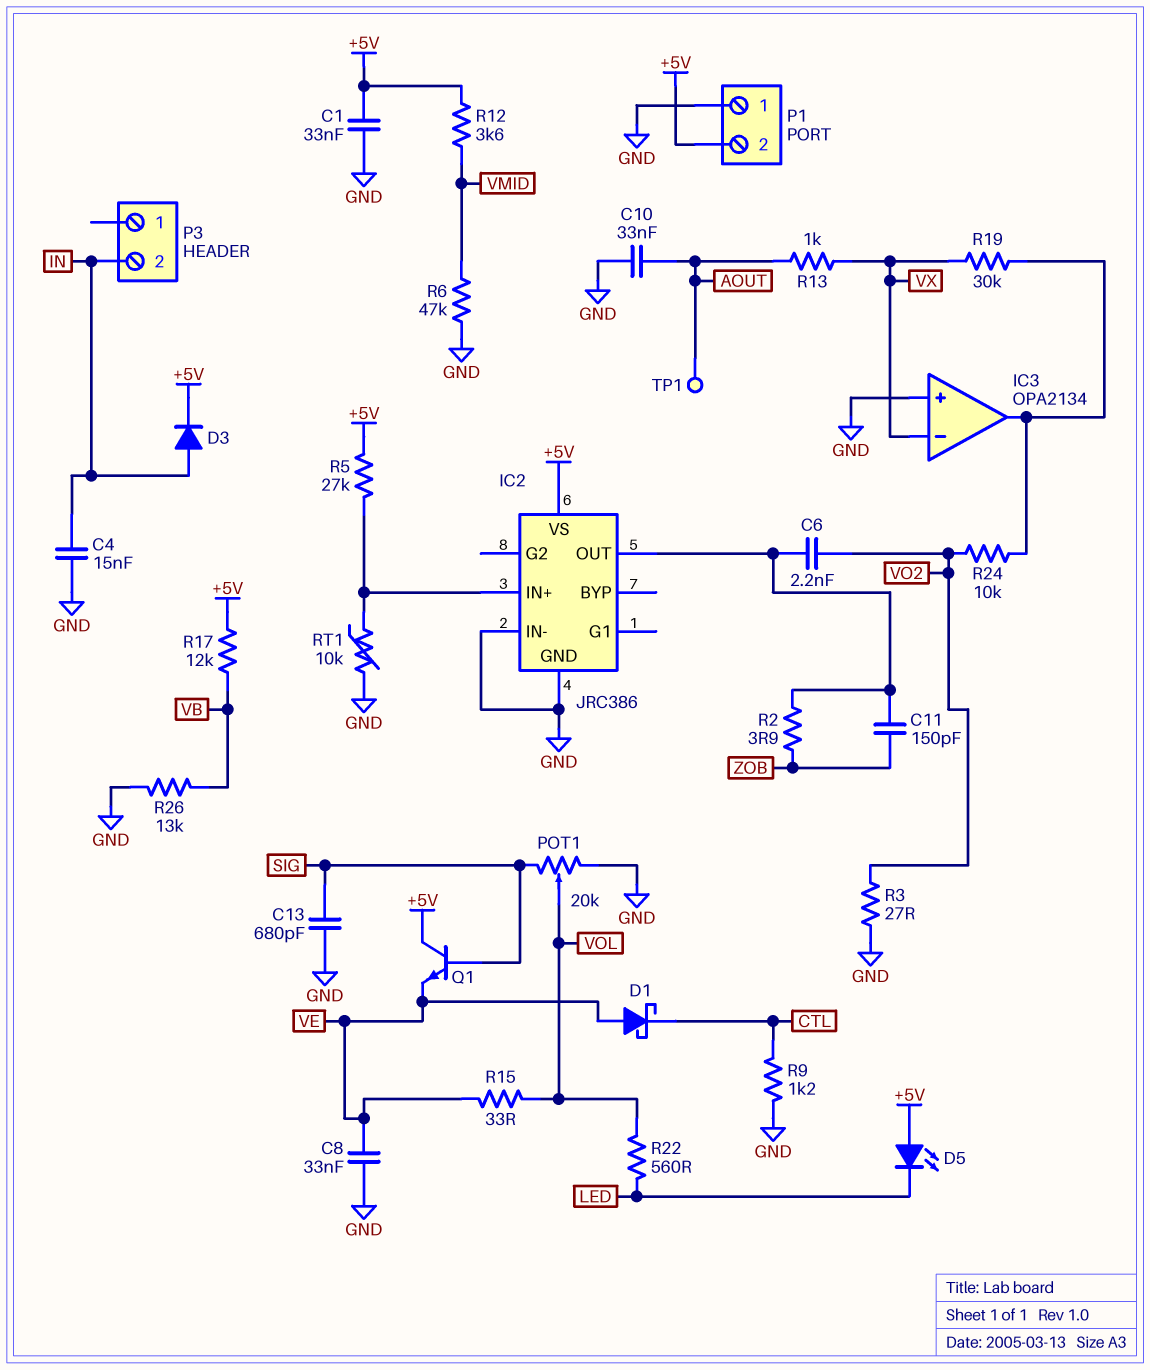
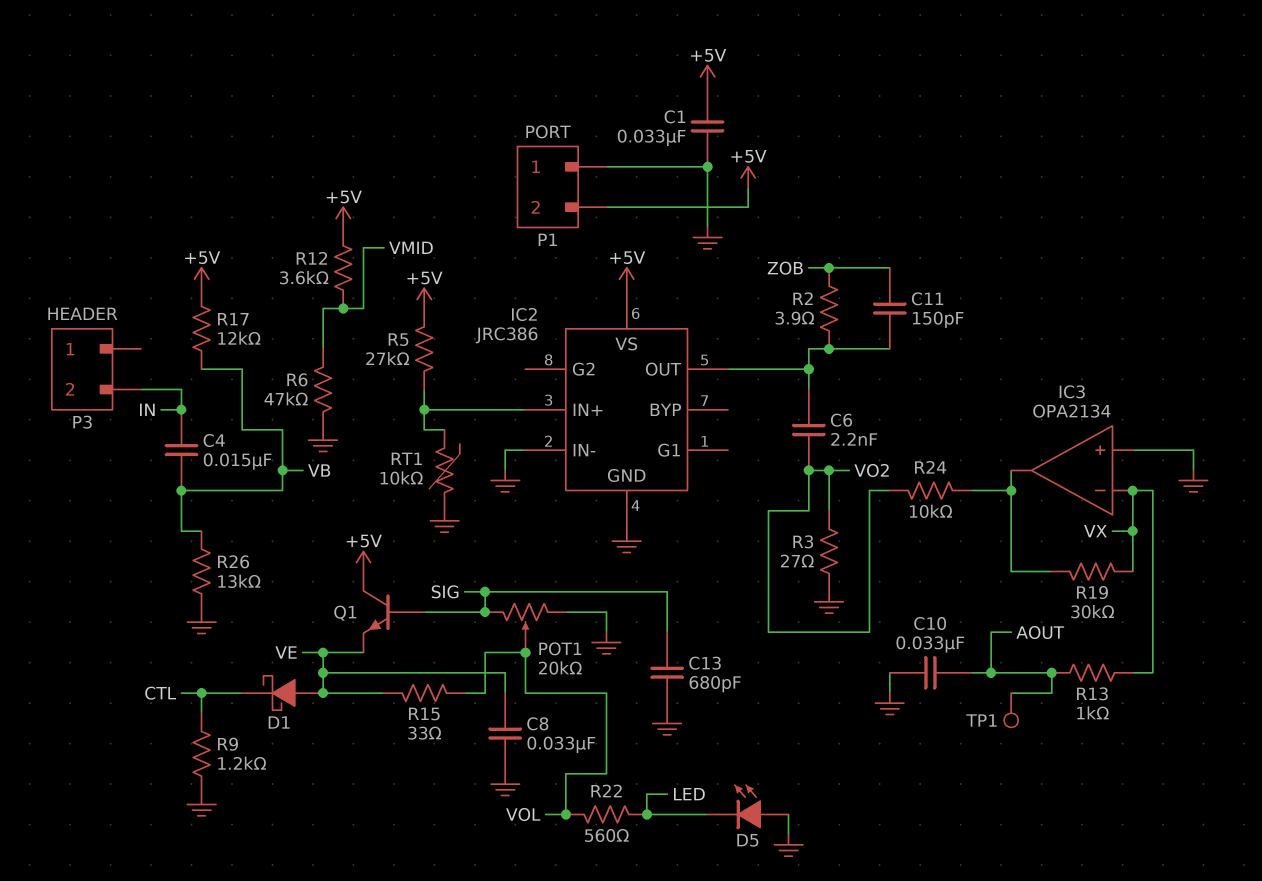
C4: 15nF (GND, IN) -> 15nF (IN, VB)
D3: diode (A IN, K +5V) -> none
D5: LED (A +5V, K LED) -> LED (A GND, K LED)

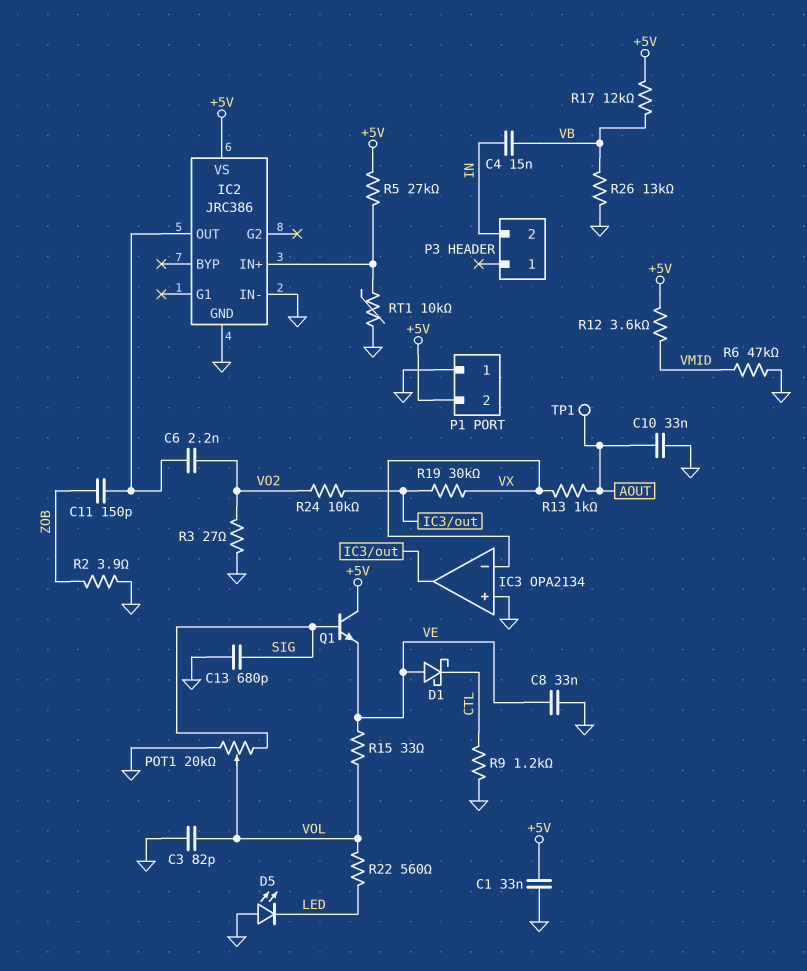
C3: none -> 82pF (GND, VOL)
R2: 3.9 (IC2/OUT, ZOB) -> 3.9 (GND, ZOB)

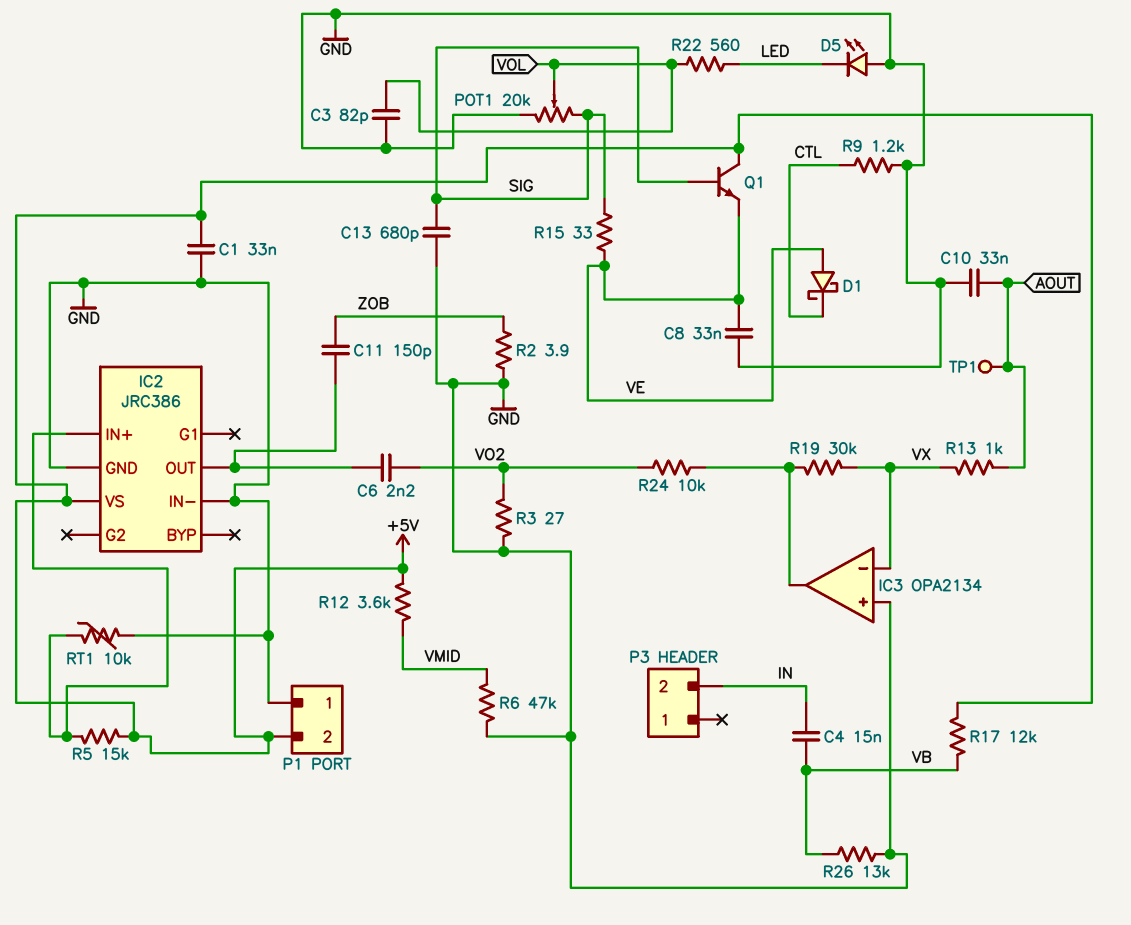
R5: 27k (+5V, IC2/IN+) -> 15k (+5V, IC2/IN+)
R15: 33 (VE, VOL) -> 33 (SIG, VE)

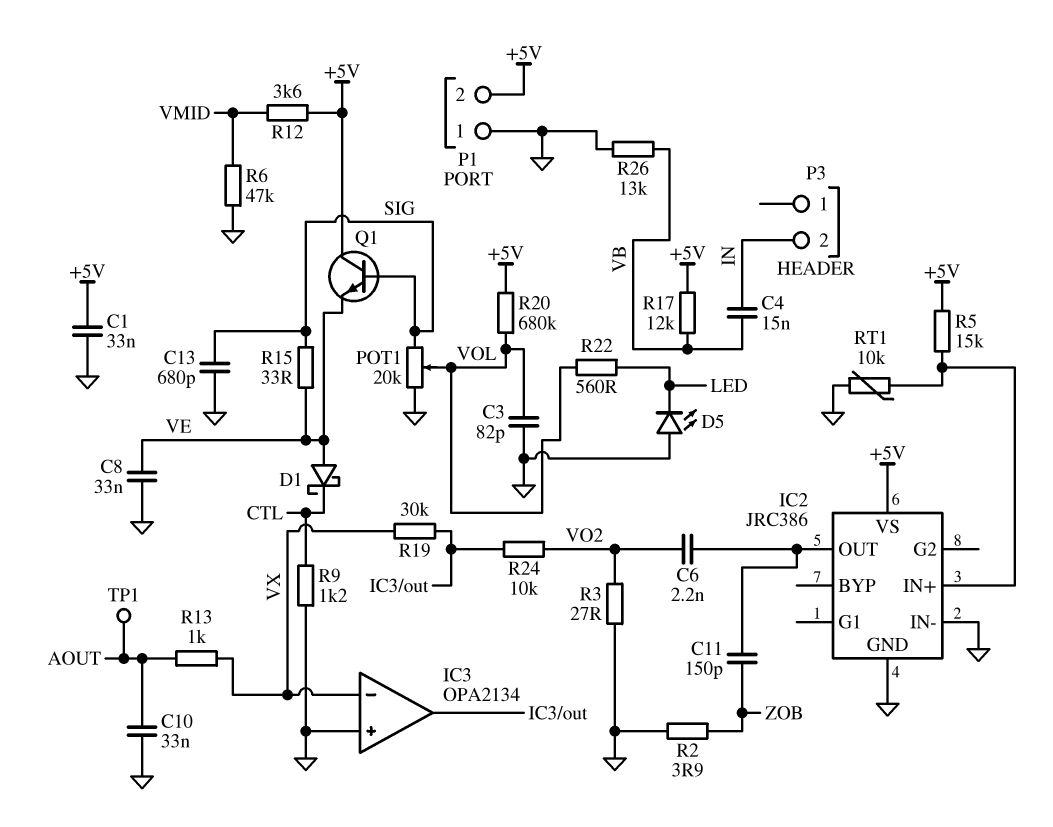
R20: none -> 680k (+5V, VOL)

